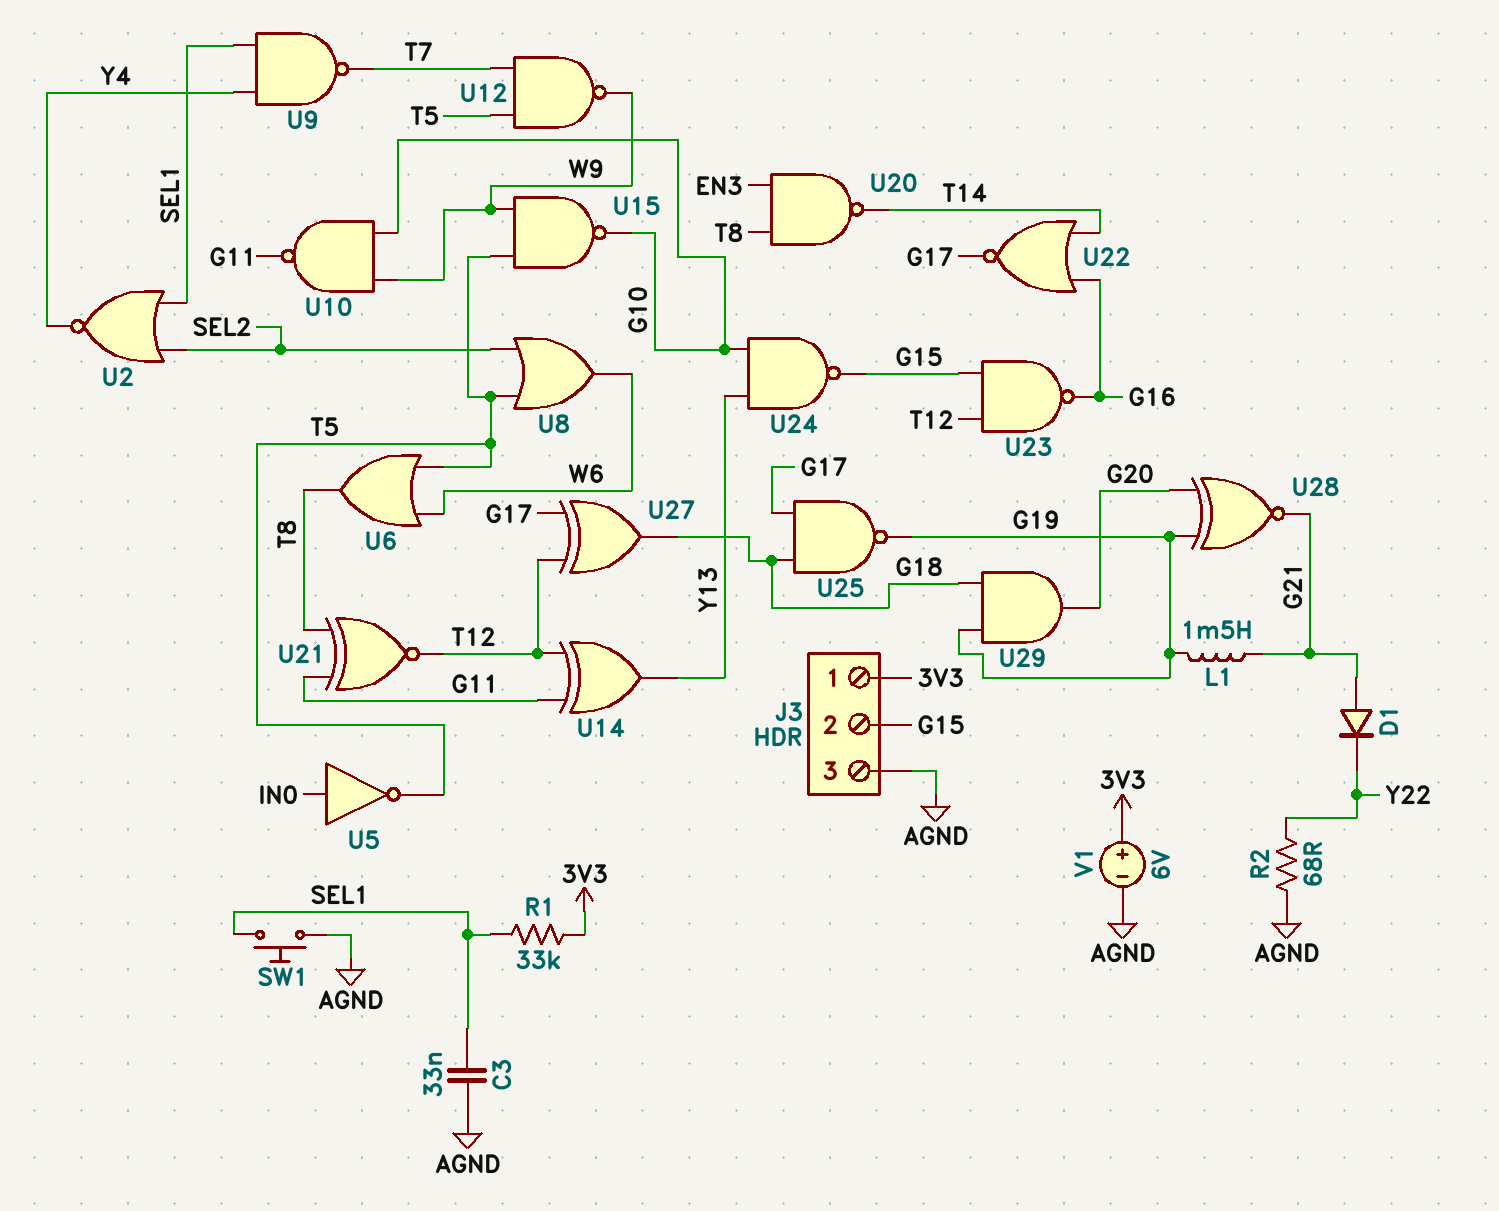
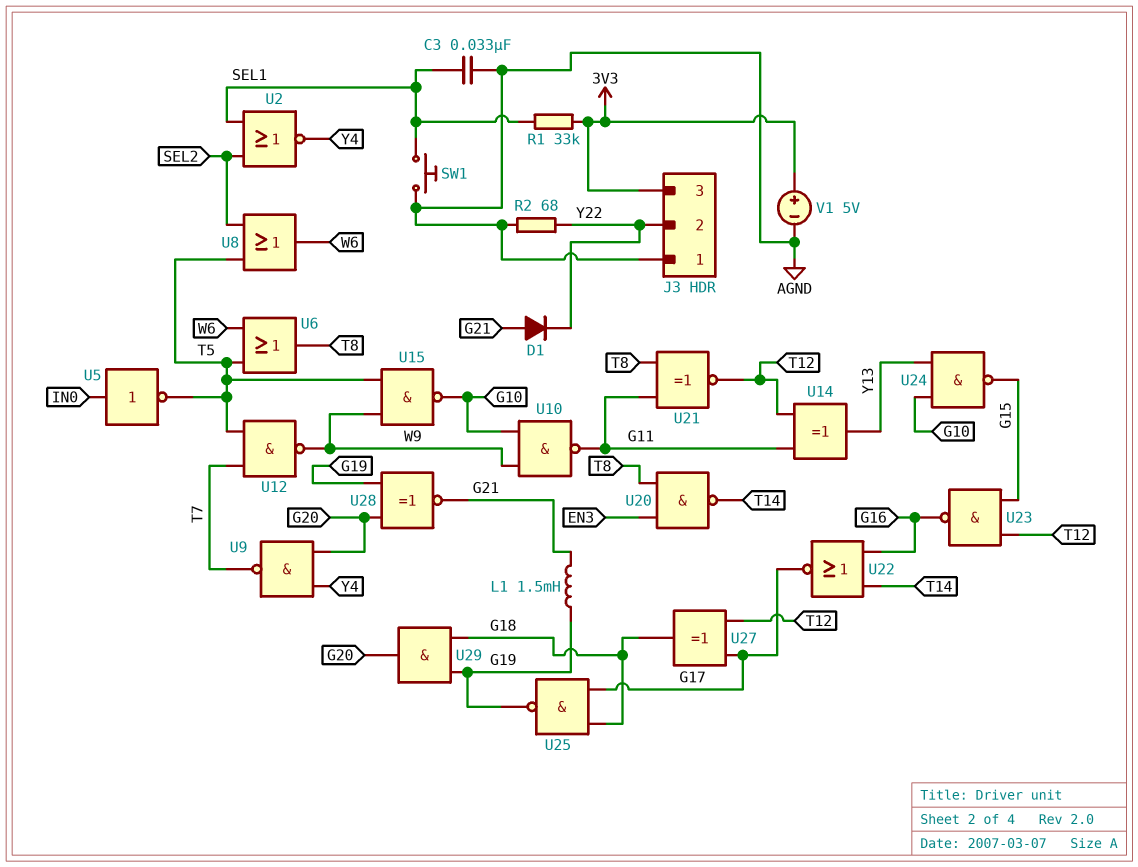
J3 pin 1: 3V3 -> AGND
J3 pin 2: G15 -> Y22
J3 pin 3: AGND -> 3V3
U9: NAND (in SEL1, in Y4, out T7) -> NAND (in G20, in Y4, out T7)
V1: 6V (plus 3V3, minus AGND) -> 5V (plus 3V3, minus AGND)

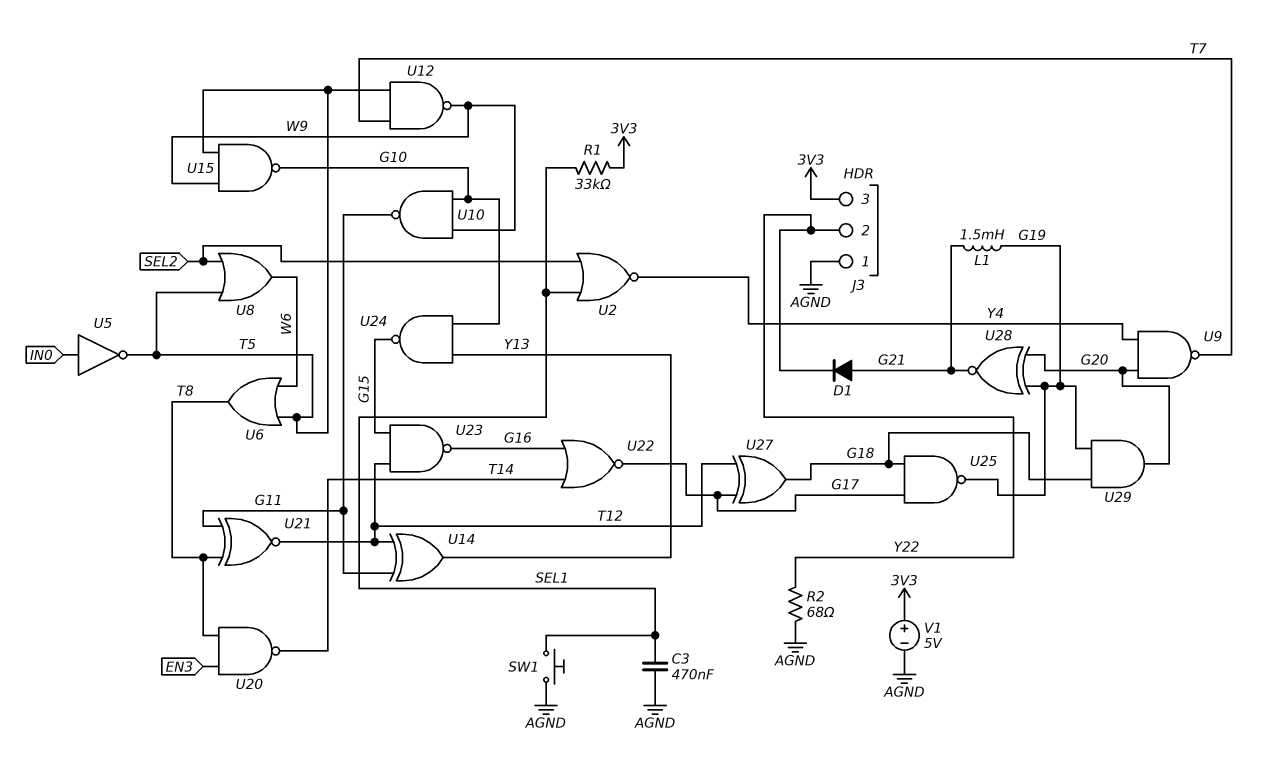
C3: 33nF (AGND, SEL1) -> 470nF (AGND, SEL1)

